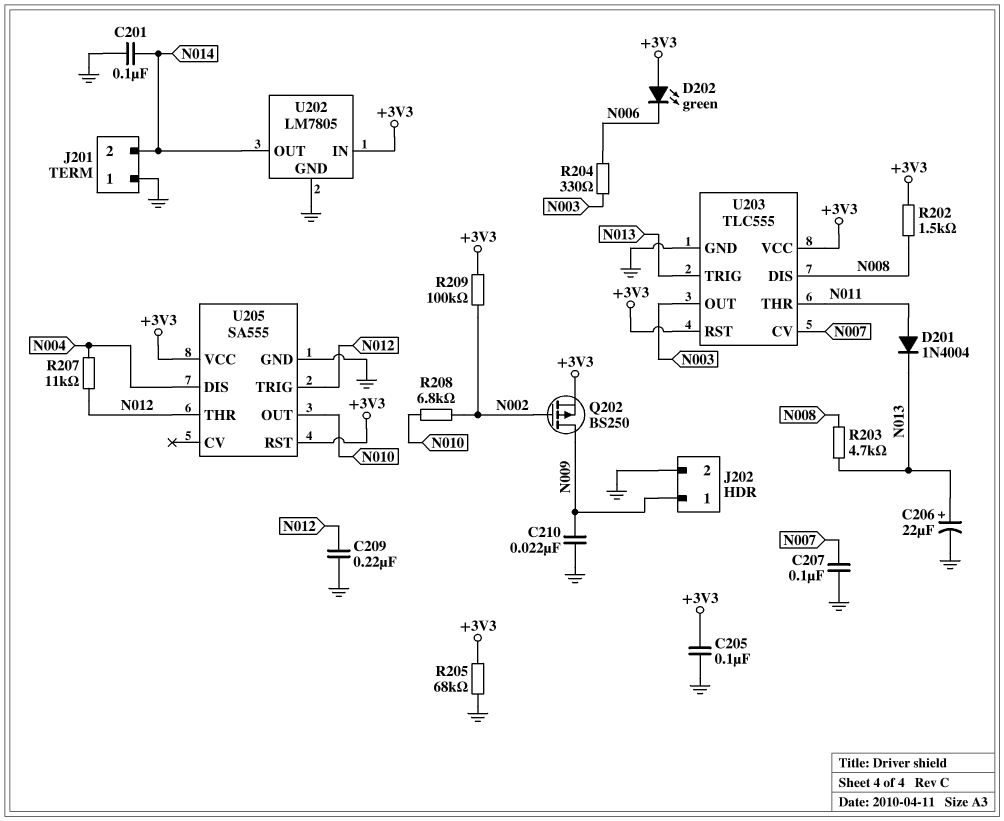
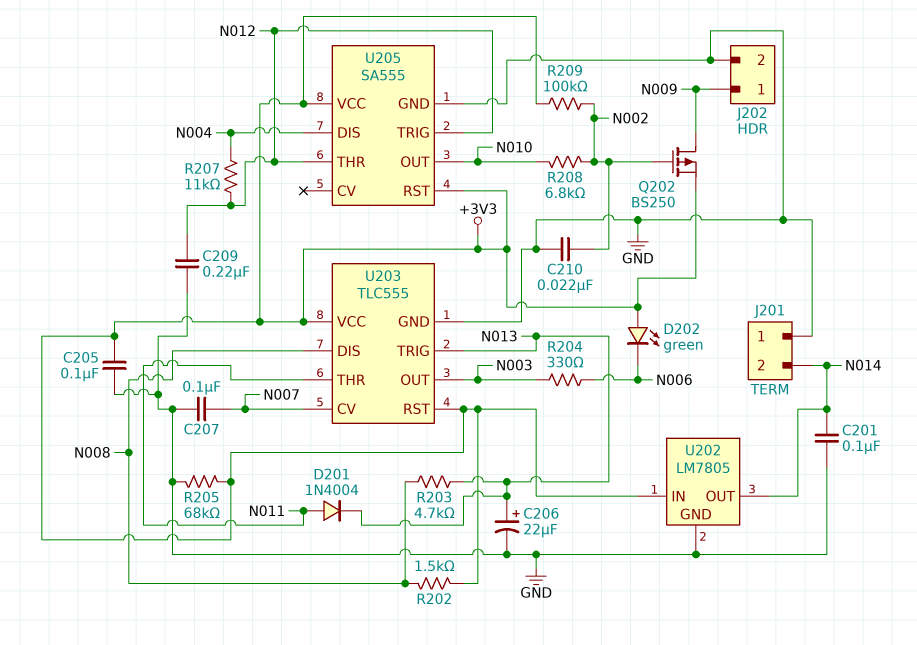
C210: 22nF (GND, N009) -> 22nF (GND, N002)

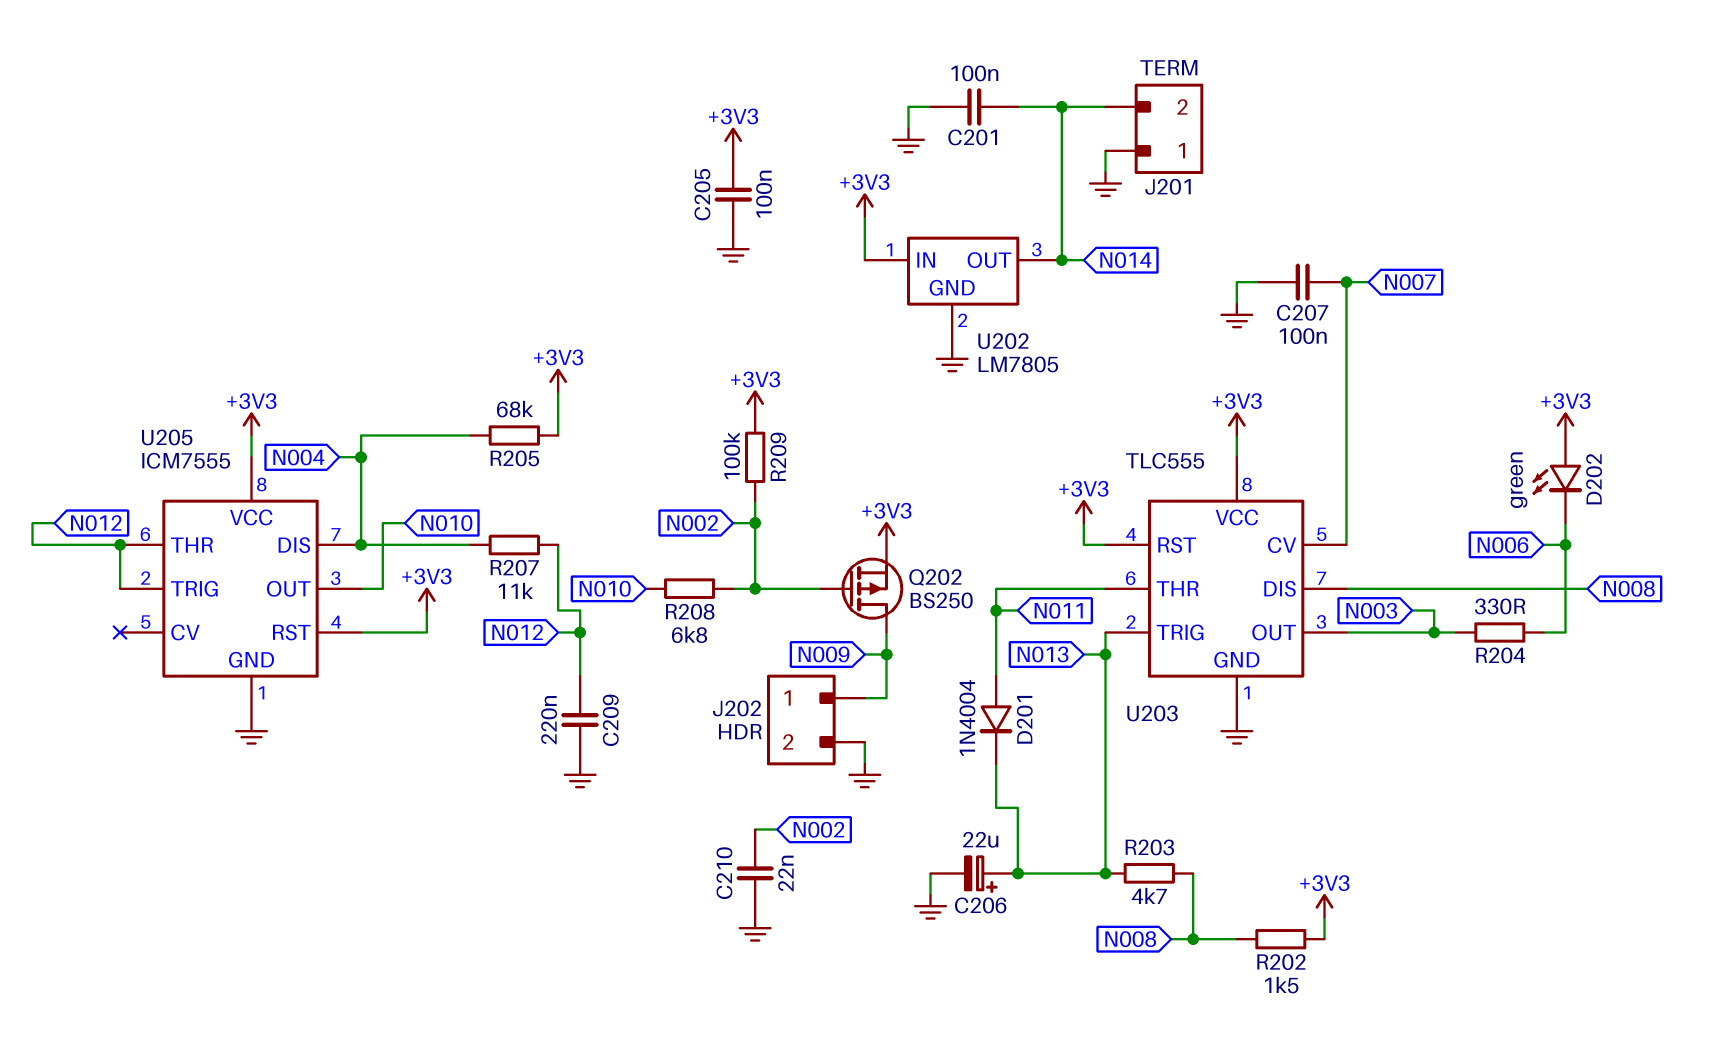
R205: 68k (+3V3, GND) -> 68k (+3V3, N004)
U205: SA555 -> ICM7555

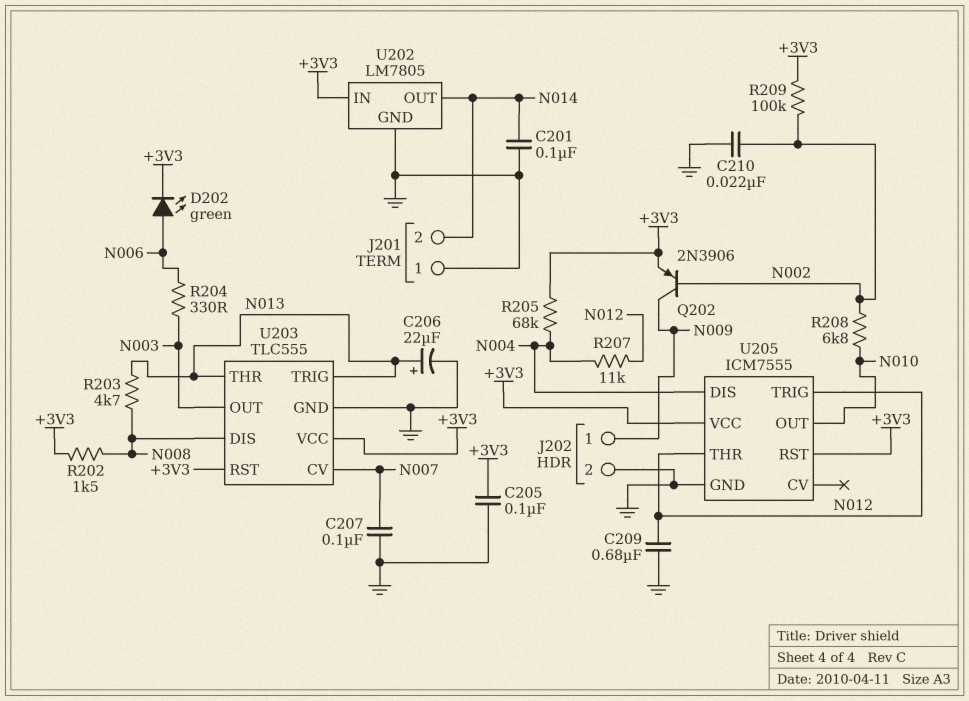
C209: 220nF (GND, N012) -> 680nF (GND, N012)
D201: diode 1N4004 (A N011, K N013) -> none
D202: LED green (A +3V3, K N006) -> LED green (A N006, K +3V3)
Q202: PMOS BS250 (G N002, D N009, S +3V3) -> PNP 2N3906 (B N002, C N009, E +3V3)
U203 pin THR: N011 -> N013

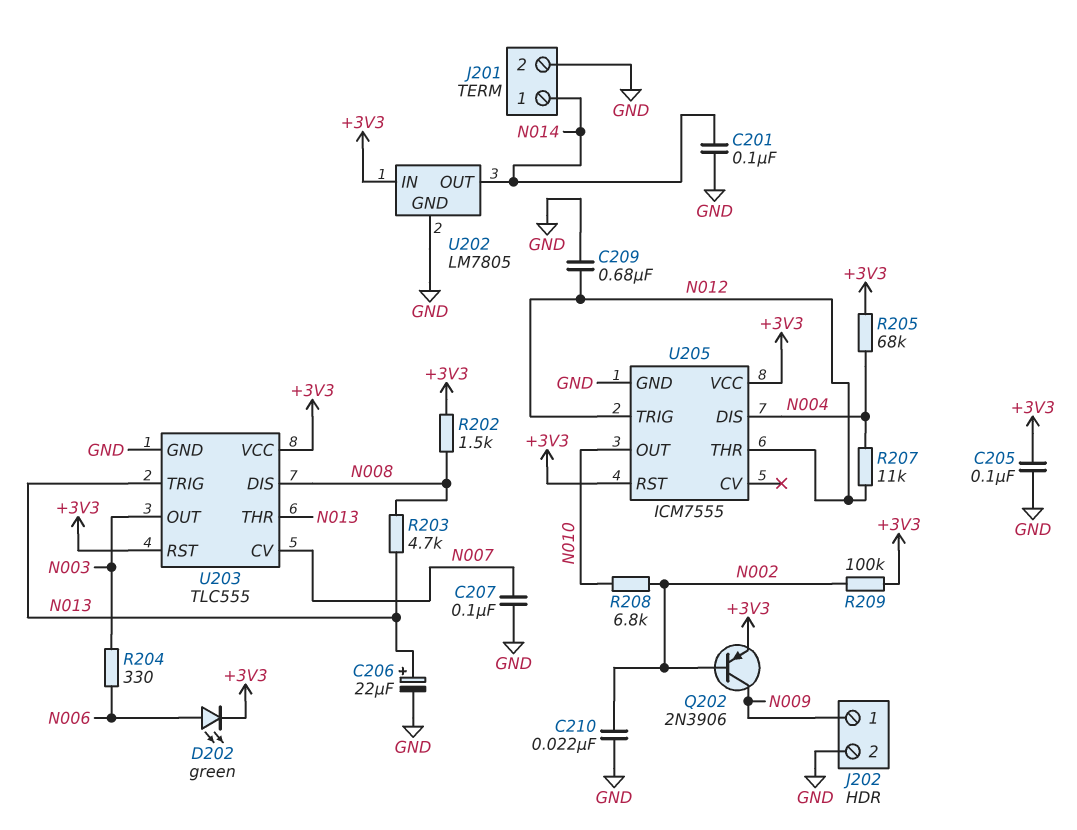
J201 pin 1: GND -> N014
J201 pin 2: N014 -> GND

